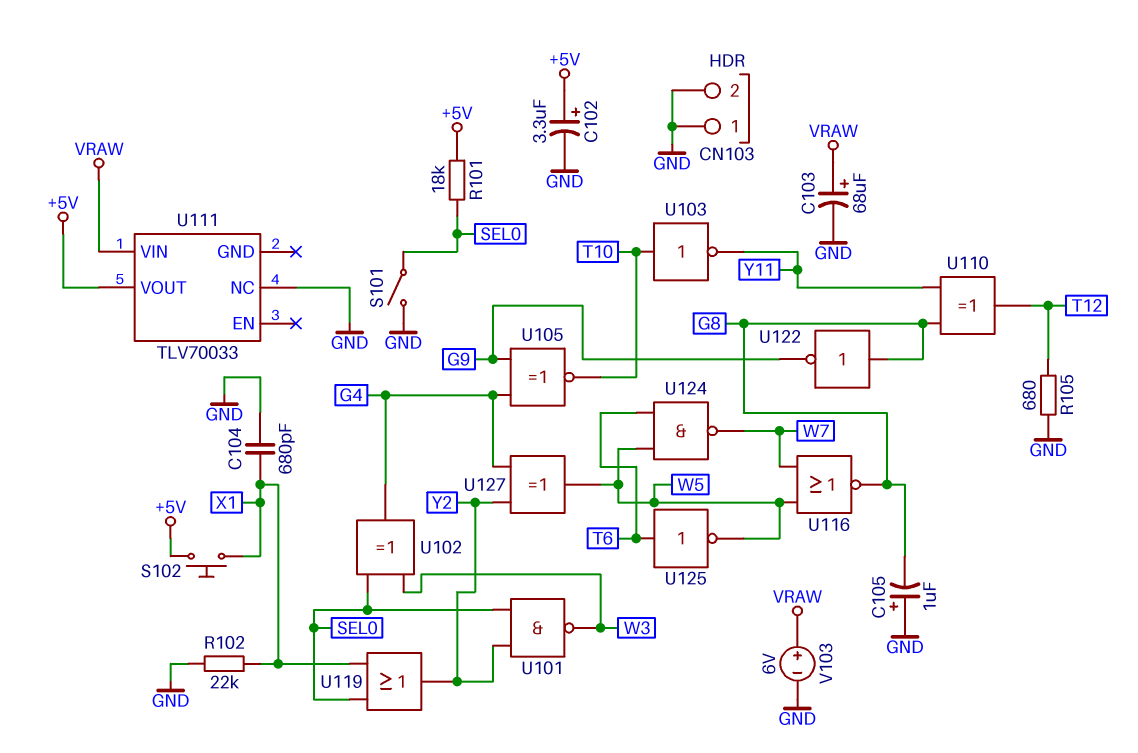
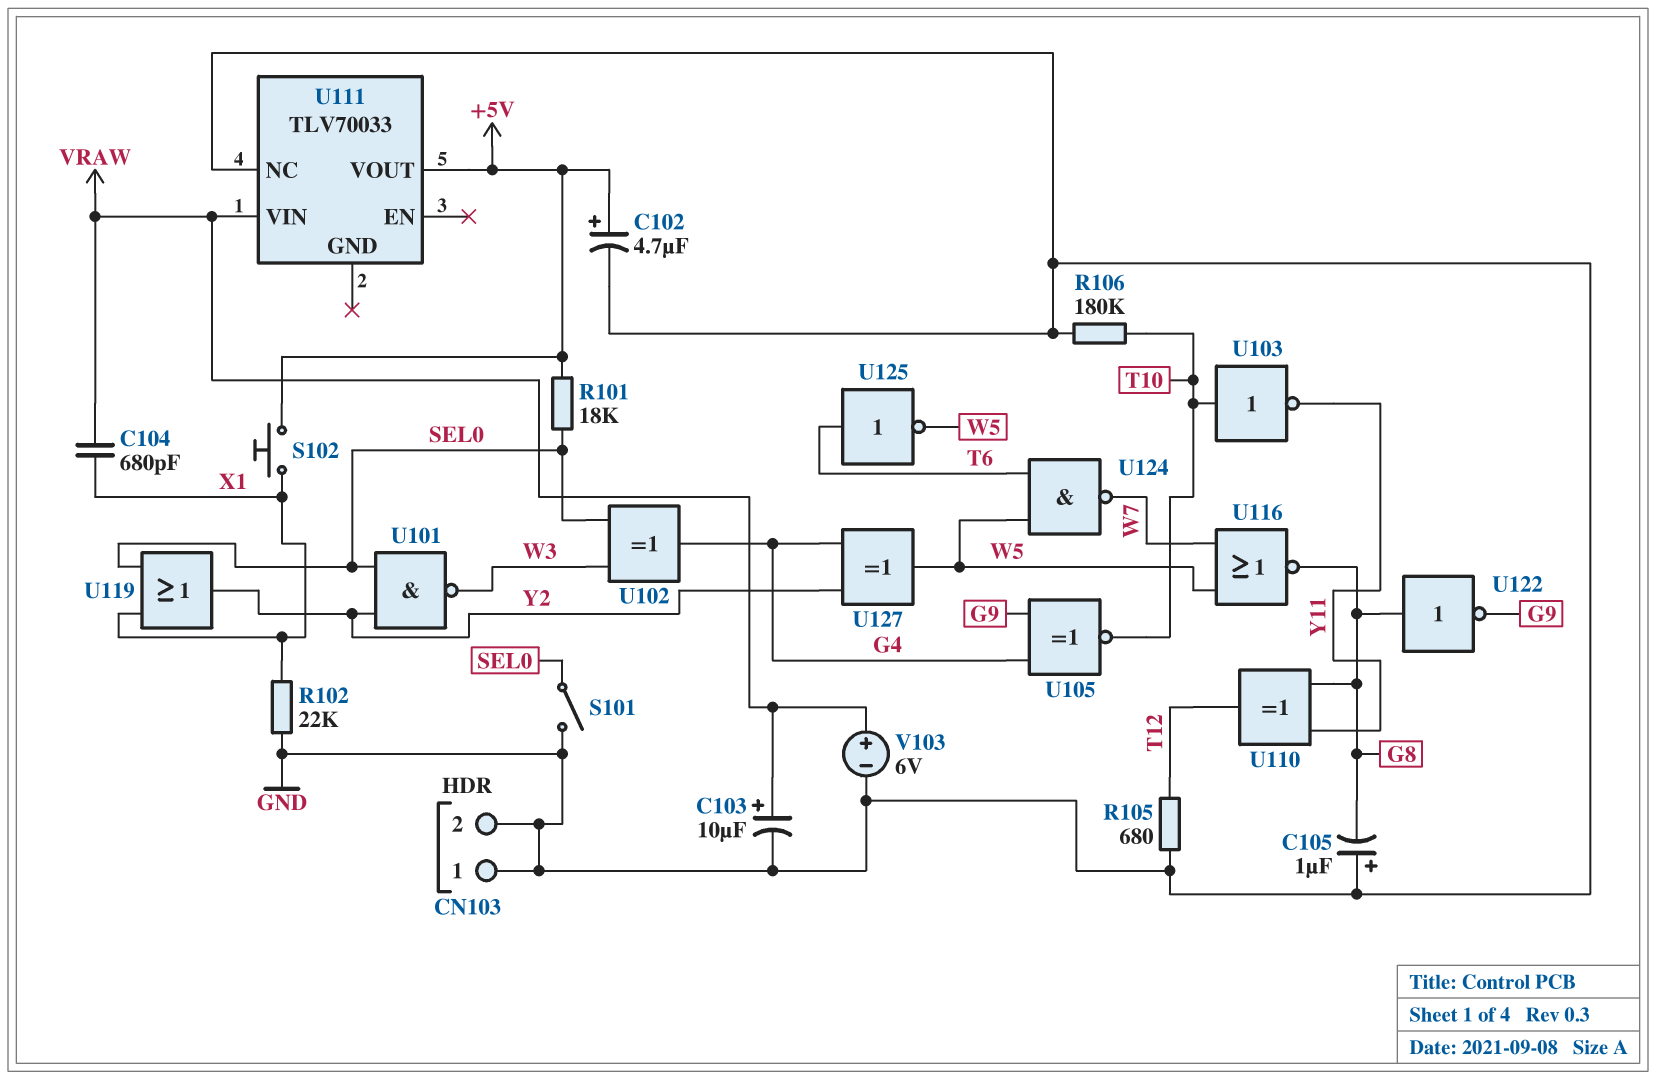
C102: 3.3uF (plus +5V, minus GND) -> 4.7uF (plus +5V, minus GND)
C103: 68uF (plus VRAW, minus GND) -> 10uF (plus VRAW, minus GND)
C104: 680pF (GND, X1) -> 680pF (VRAW, X1)
R106: none -> 180k (GND, T10)

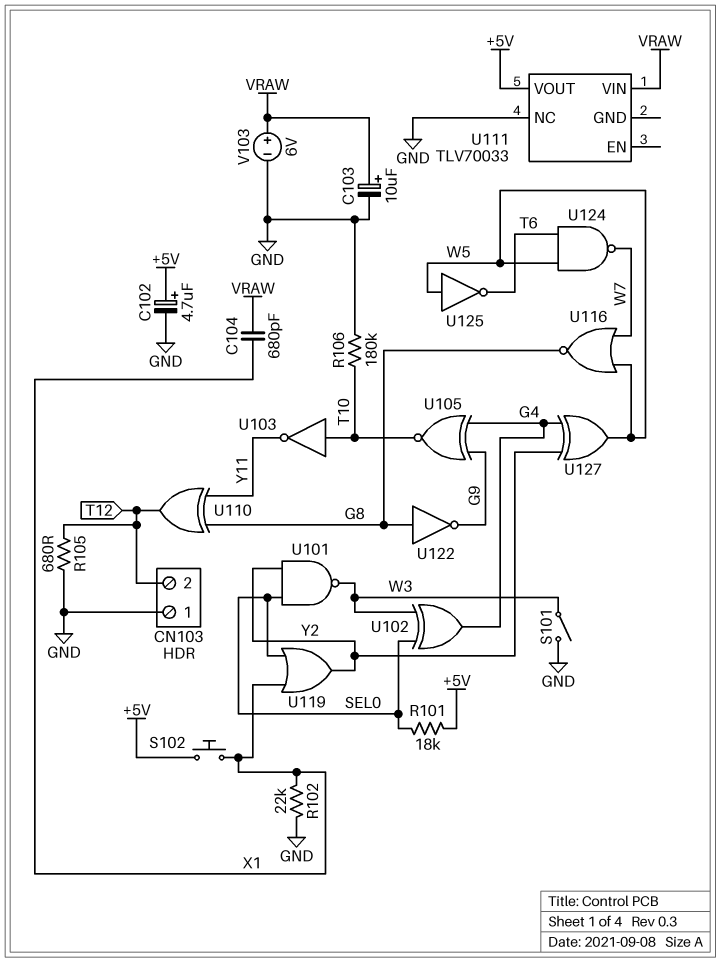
C105: 1uF (plus GND, minus G8) -> none
CN103 pin 2: GND -> T12
S101: switch (GND, SEL0) -> switch (GND, W3)
U125: NOT (in T6, out W5) -> NOT (in W5, out T6)

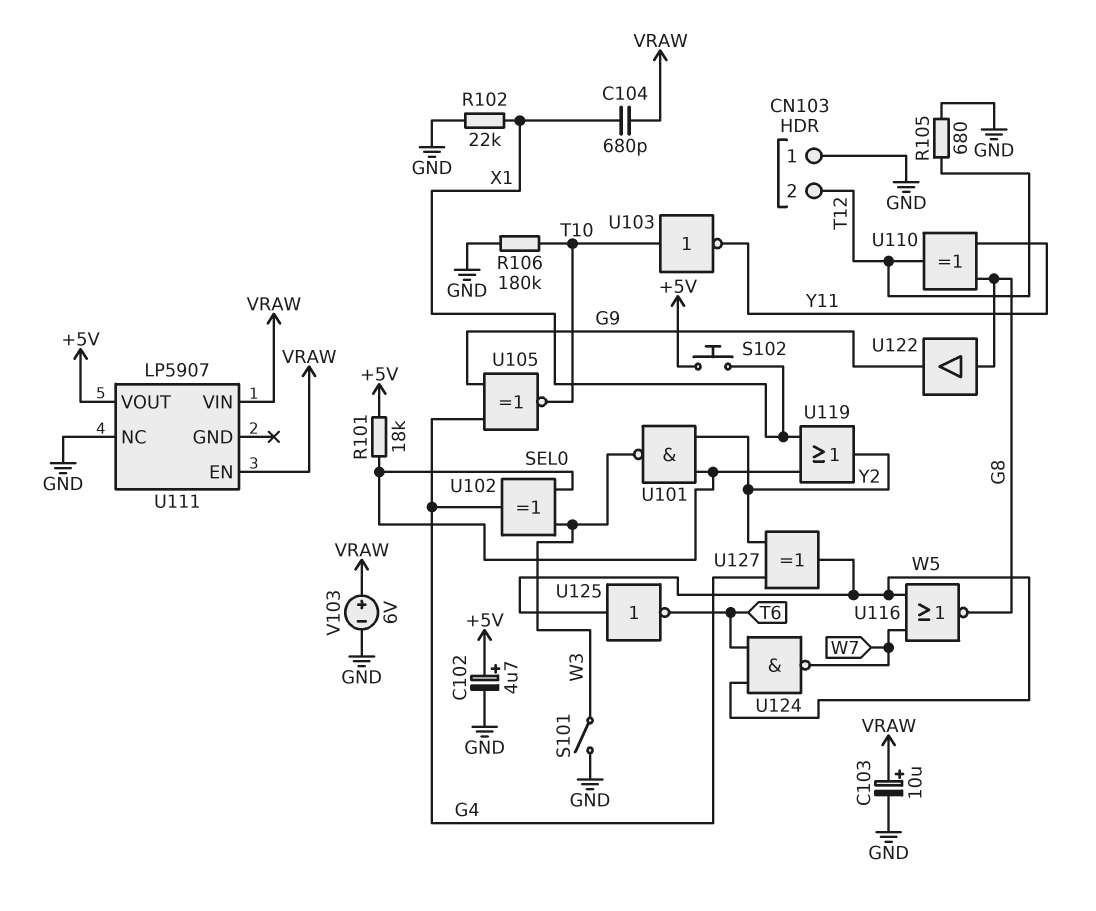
U111: TLV70033 -> LP5907
U111 pin EN: none -> VRAW
U122: NOT (in G8, out G9) -> buffer (in G8, out G9)

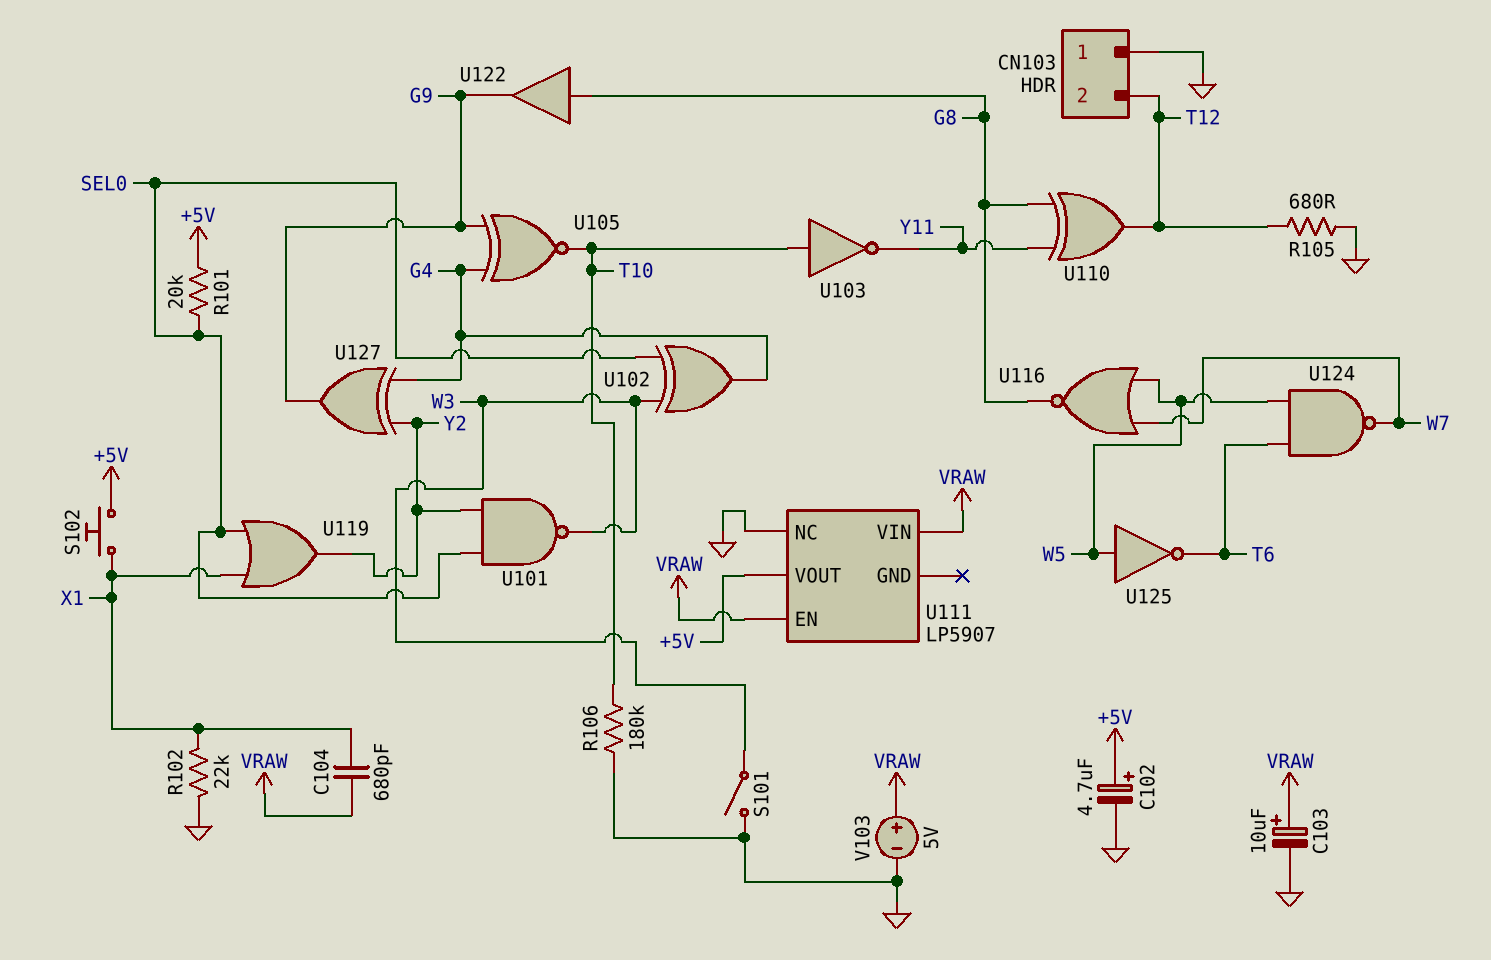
R101: 18k (+5V, SEL0) -> 20k (+5V, SEL0)
U127: XOR (in G4, in Y2, out W5) -> XOR (in G4, in Y2, out G9)
V103: 6V (plus VRAW, minus GND) -> 5V (plus VRAW, minus GND)

